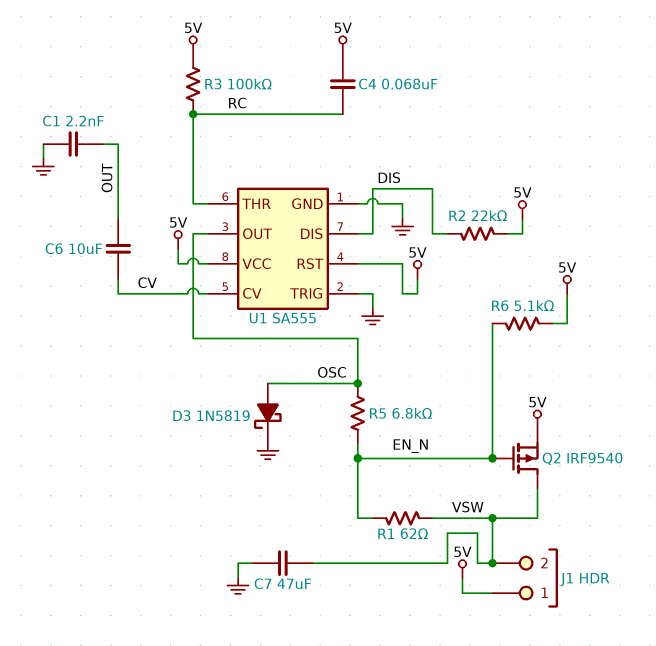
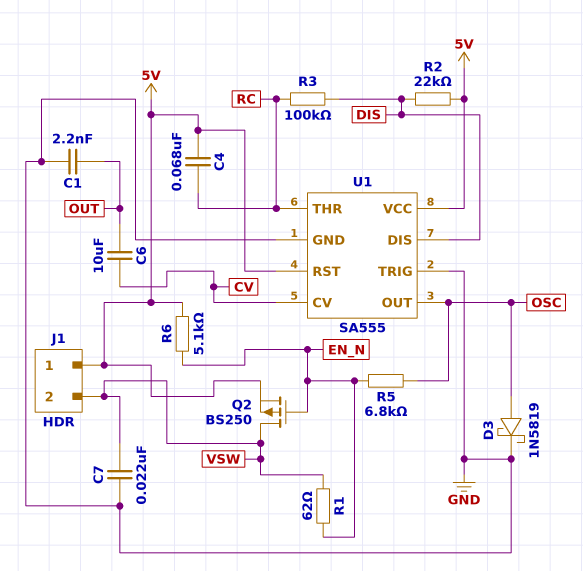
C7: 47uF (GND, VSW) -> 22nF (GND, VSW)
Q2: PMOS IRF9540 (G EN_N, D VSW, S 5V) -> PMOS BS250 (G EN_N, D VSW, S 5V)
R3: 100k (5V, RC) -> 100k (DIS, RC)

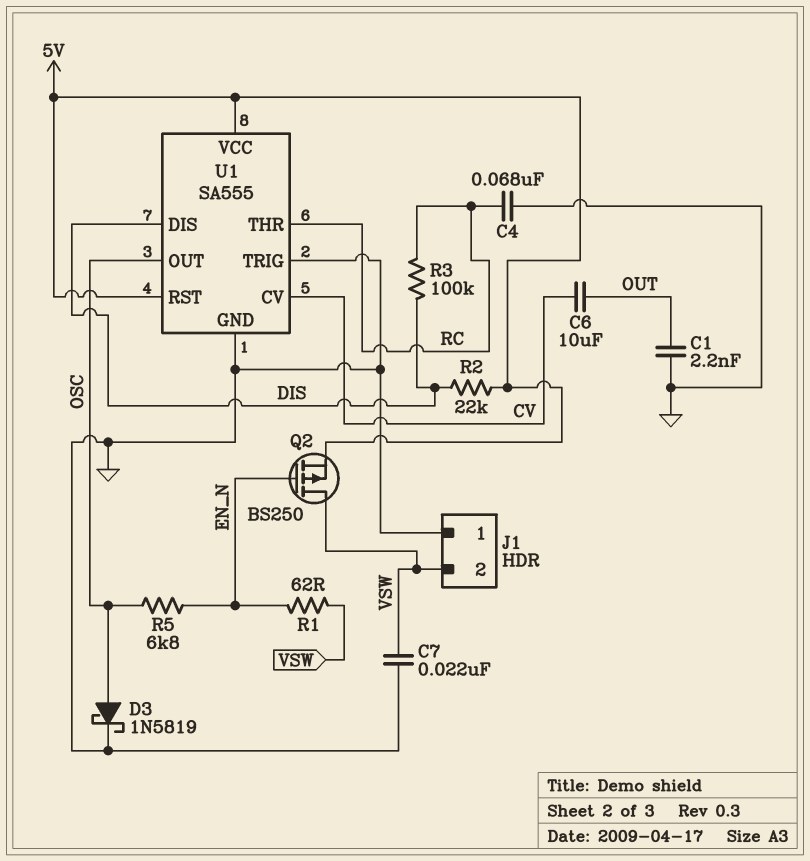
C4: 68nF (5V, RC) -> 68nF (GND, RC)
J1 pin 1: 5V -> GND
R6: 5.1k (5V, EN_N) -> none

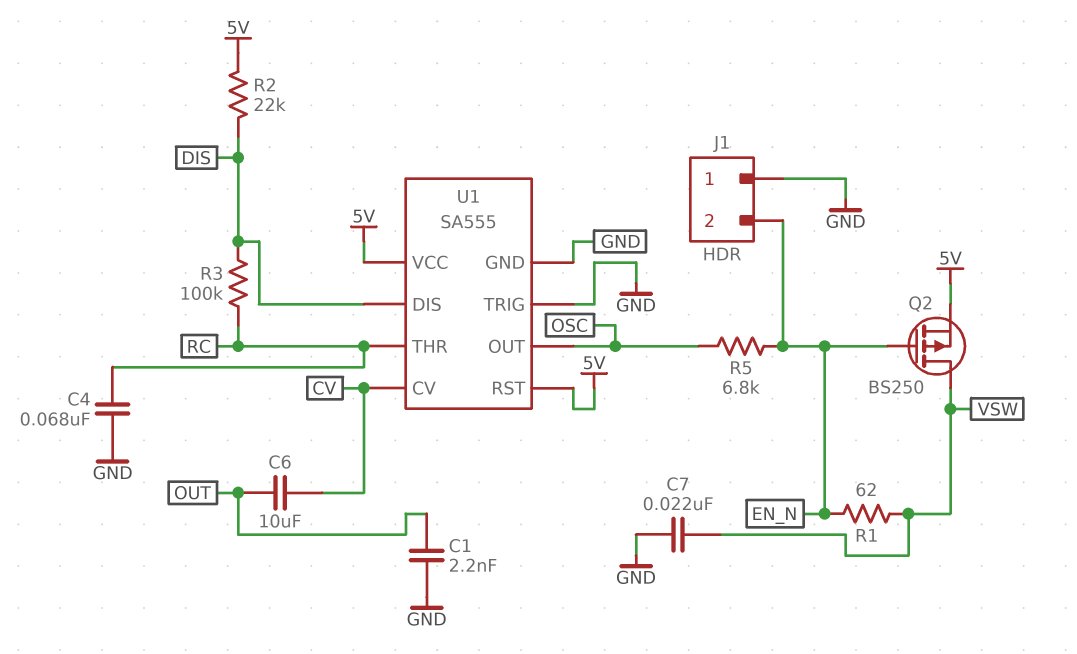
D3: schottky 1N5819 (A OSC, K GND) -> none
J1 pin 2: VSW -> EN_N

